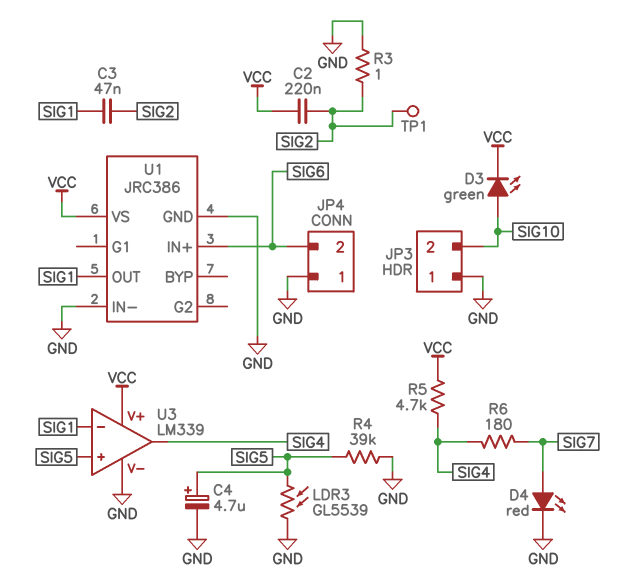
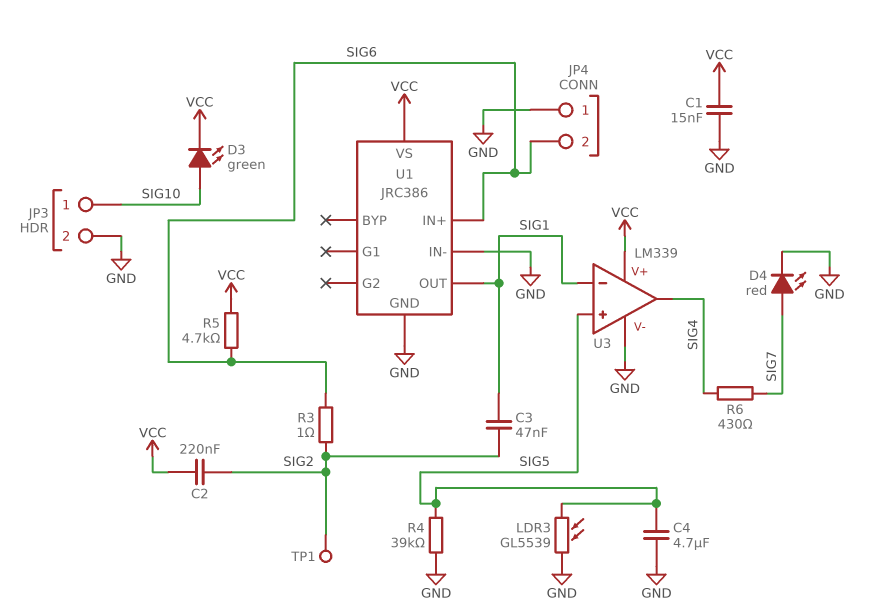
C1: none -> 15nF (GND, VCC)
C4: 4.7uF (plus SIG5, minus GND) -> 4.7uF (GND, SIG5)
JP3 pin 1: GND -> SIG10
JP3 pin 2: SIG10 -> GND
R3: 1 (GND, SIG2) -> 1 (SIG2, SIG6)
R5: 4.7k (SIG4, VCC) -> 4.7k (SIG6, VCC)
R6: 180 (SIG4, SIG7) -> 430 (SIG4, SIG7)

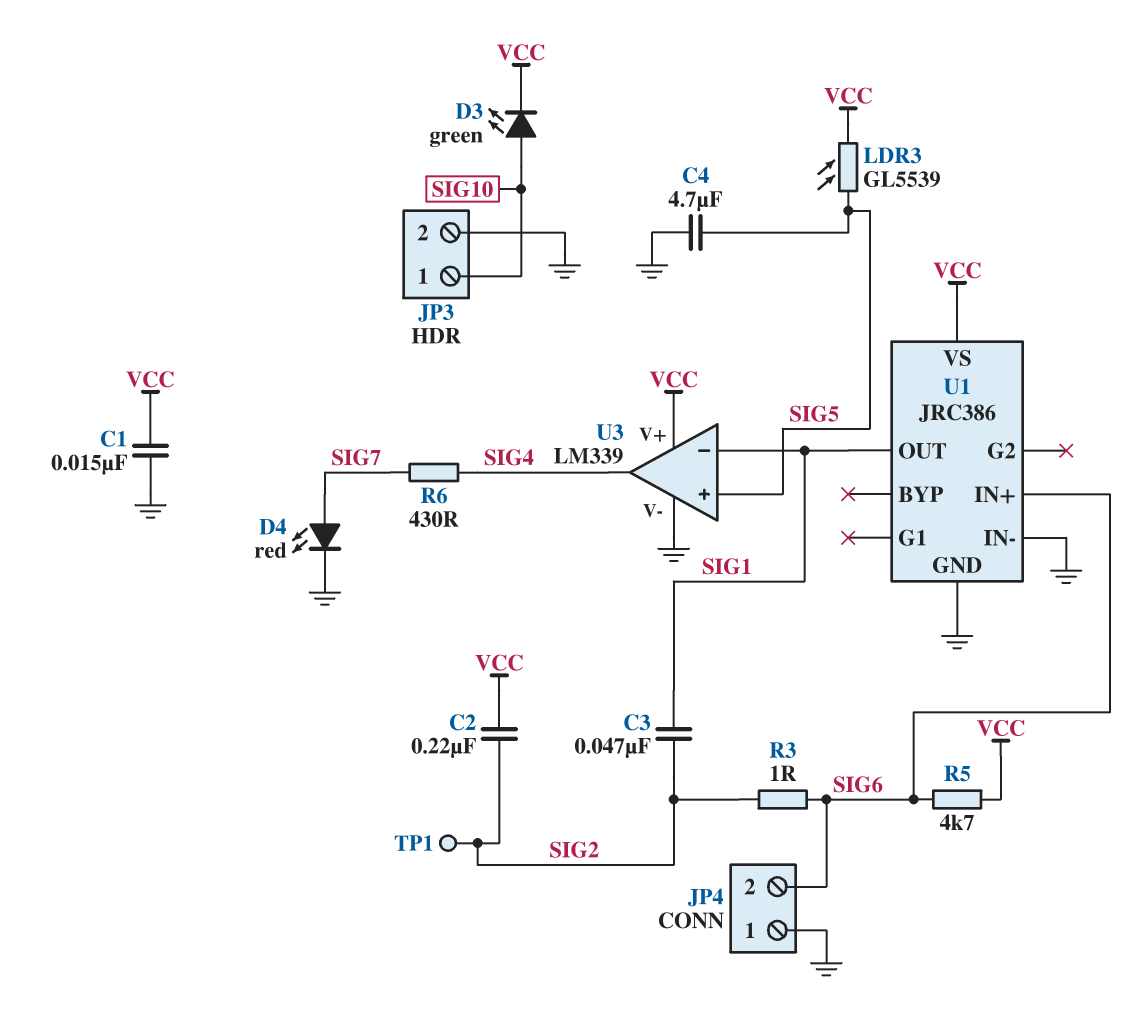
LDR3: GL5539 (GND, SIG5) -> GL5539 (SIG5, VCC)
R4: 39k (GND, SIG5) -> none

